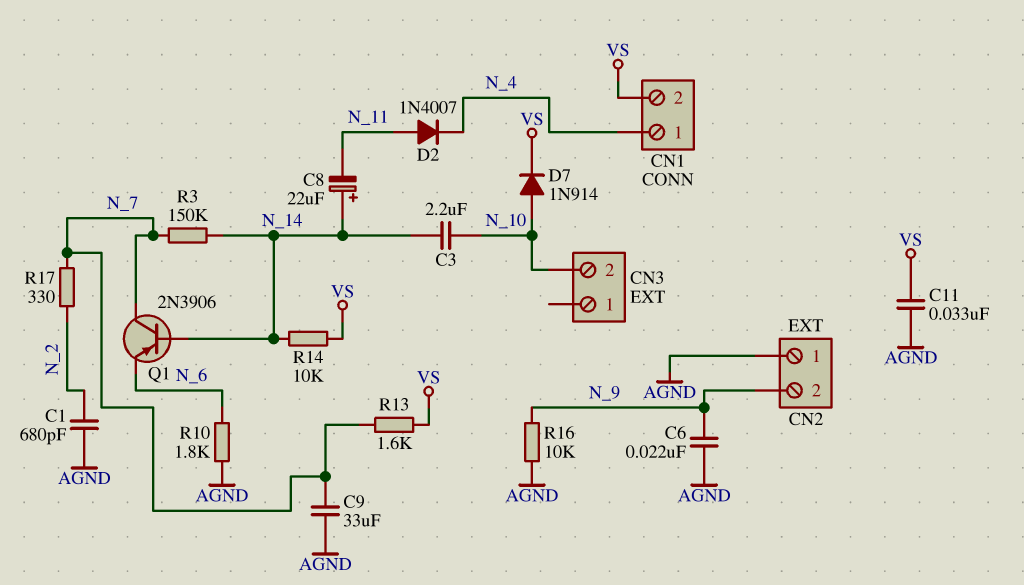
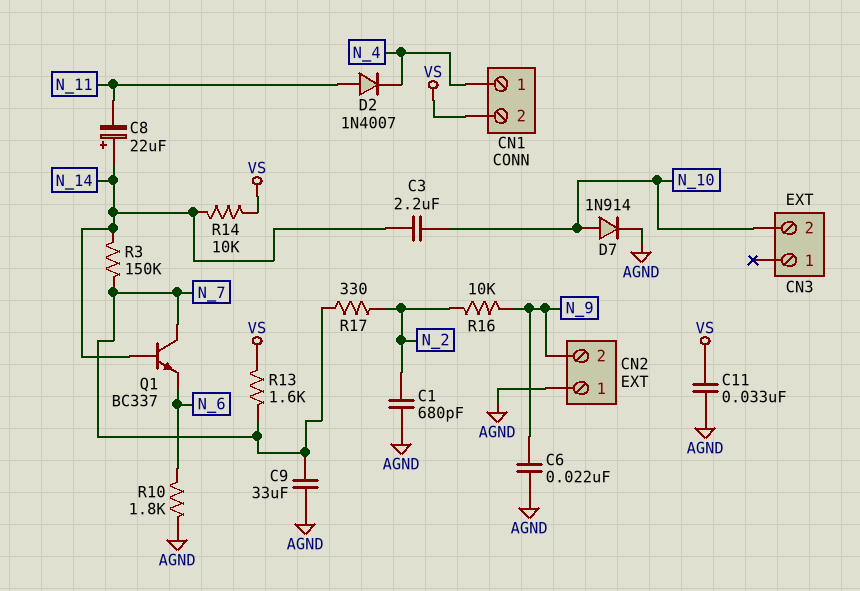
D7: diode 1N914 (A N_10, K VS) -> diode 1N914 (A N_10, K AGND)
Q1: PNP 2N3906 (B N_14, C N_7, E N_6) -> NPN BC337 (B N_14, C N_7, E N_6)
R16: 10k (AGND, N_9) -> 10k (N_2, N_9)

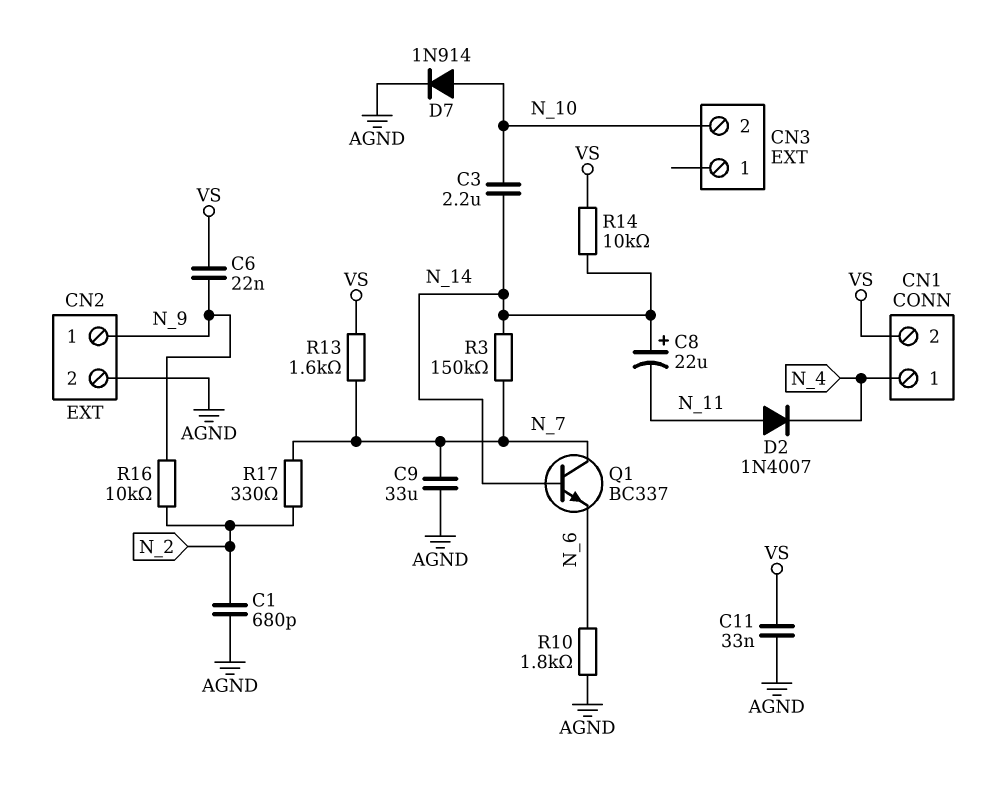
C6: 22nF (AGND, N_9) -> 22nF (N_9, VS)
CN2 pin 1: AGND -> N_9
CN2 pin 2: N_9 -> AGND

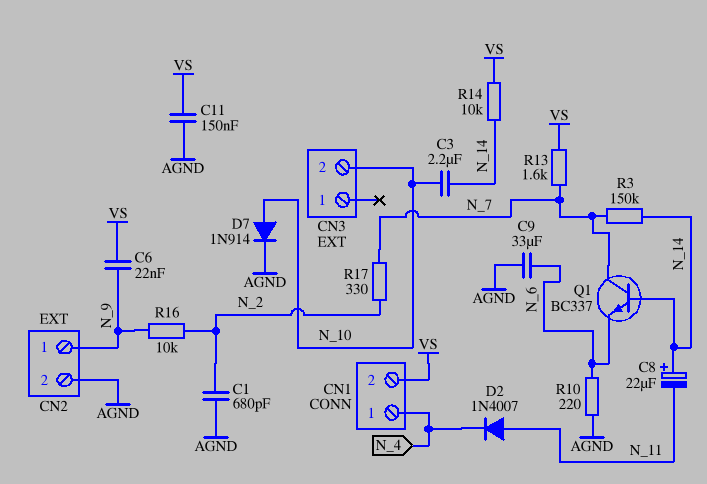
C9: 33uF (AGND, N_7) -> 33uF (AGND, N_6)
C11: 33nF (AGND, VS) -> 150nF (AGND, VS)
R10: 1.8k (AGND, N_6) -> 220 (AGND, N_6)

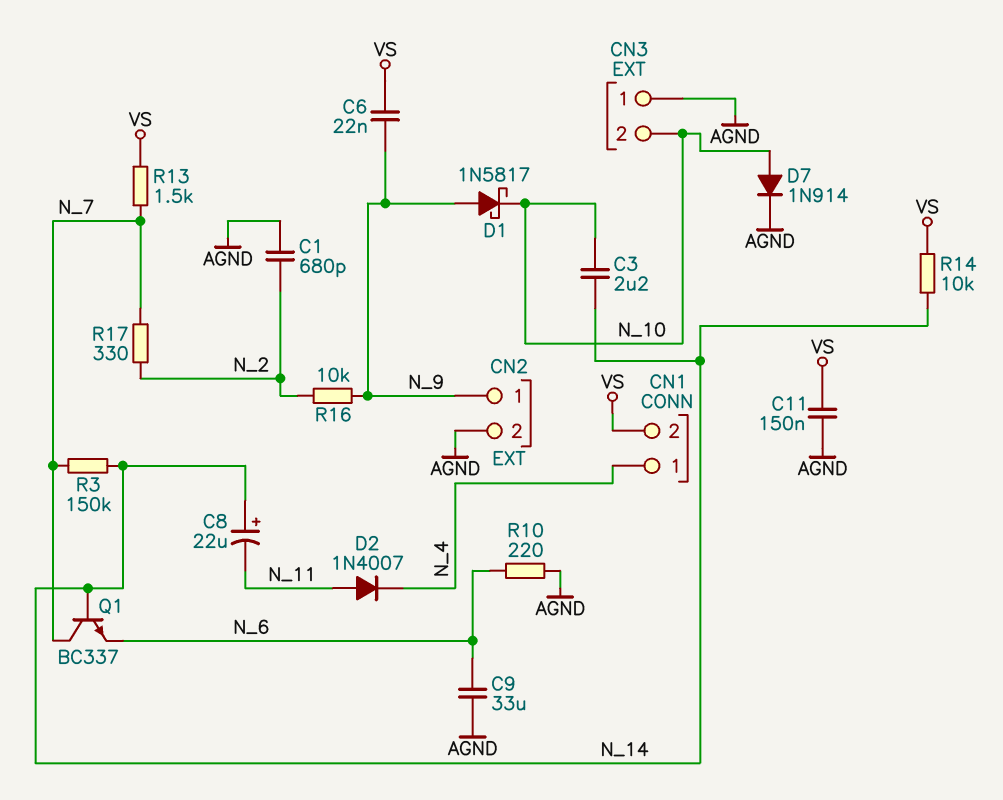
CN3 pin 1: none -> AGND
D1: none -> schottky 1N5817 (A N_9, K N_10)
R13: 1.6k (N_7, VS) -> 1.5k (N_7, VS)

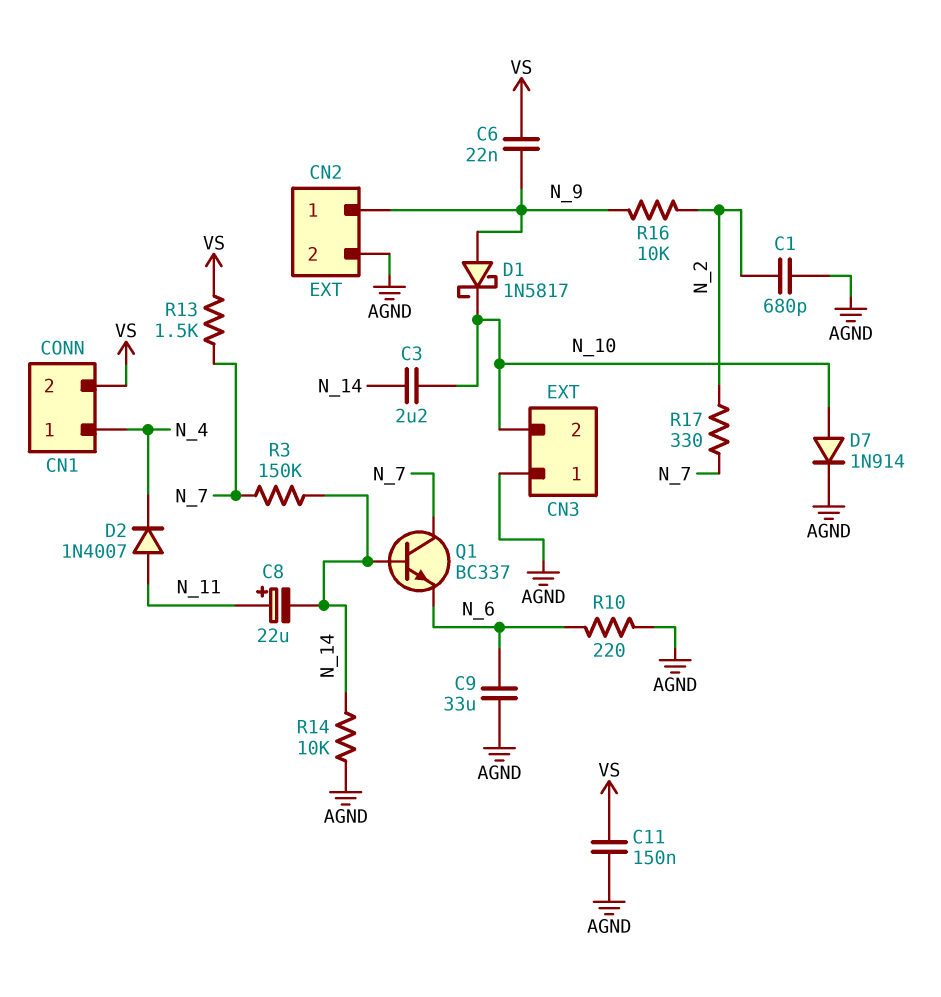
C8: 22uF (plus N_14, minus N_11) -> 22uF (plus N_11, minus N_14)
R14: 10k (N_14, VS) -> 10k (AGND, N_14)

